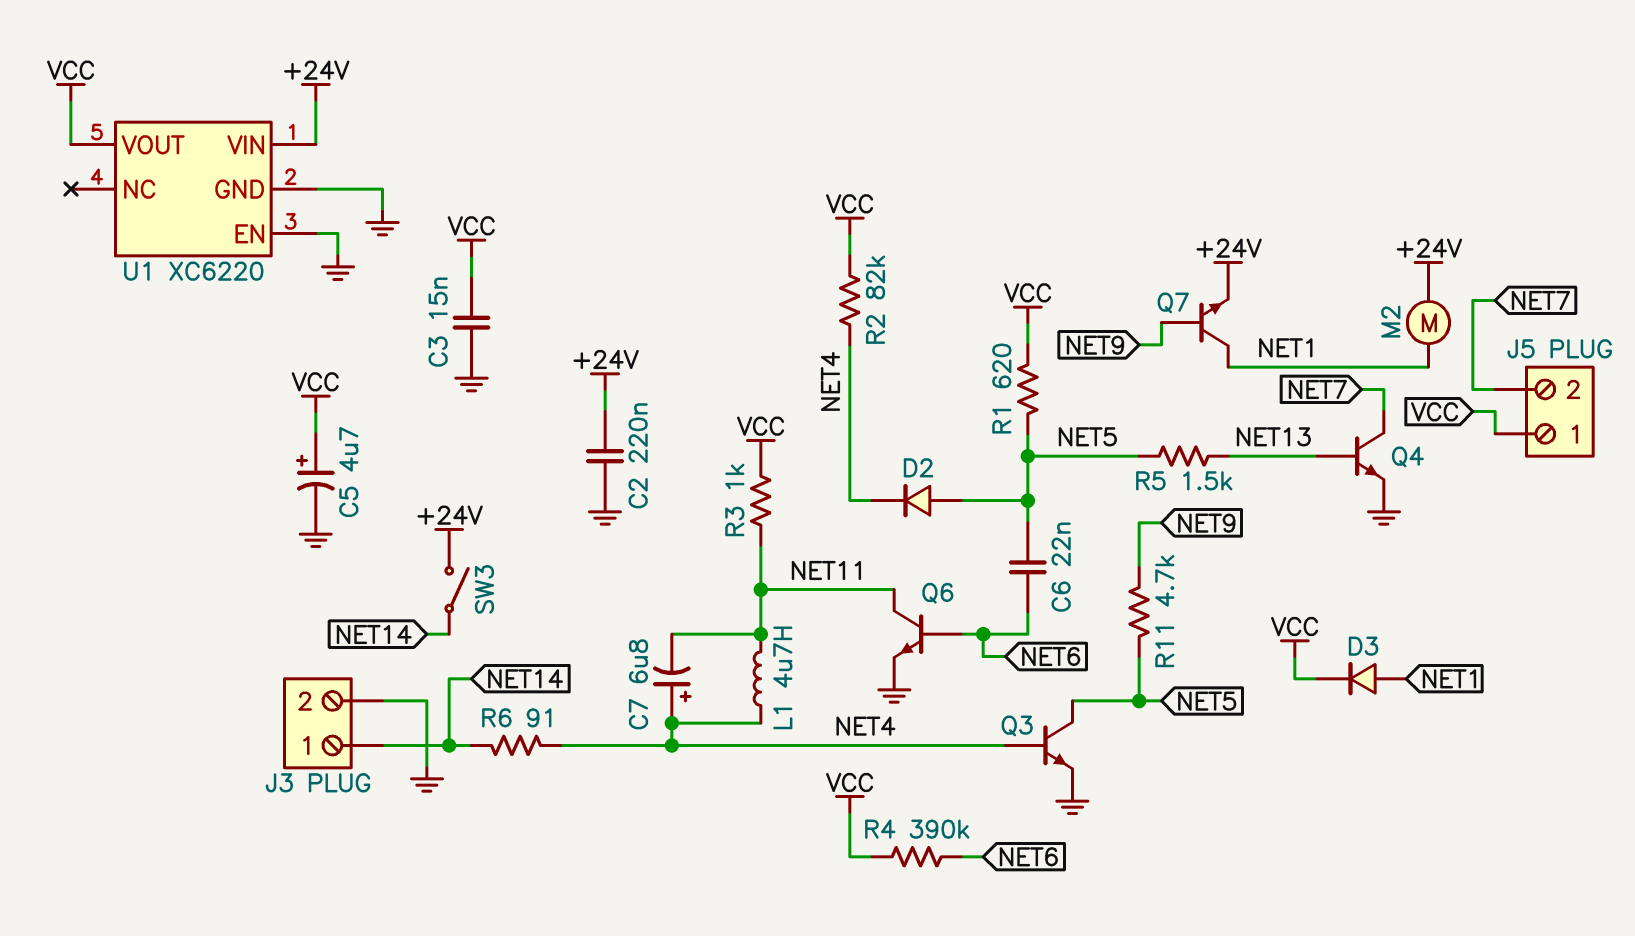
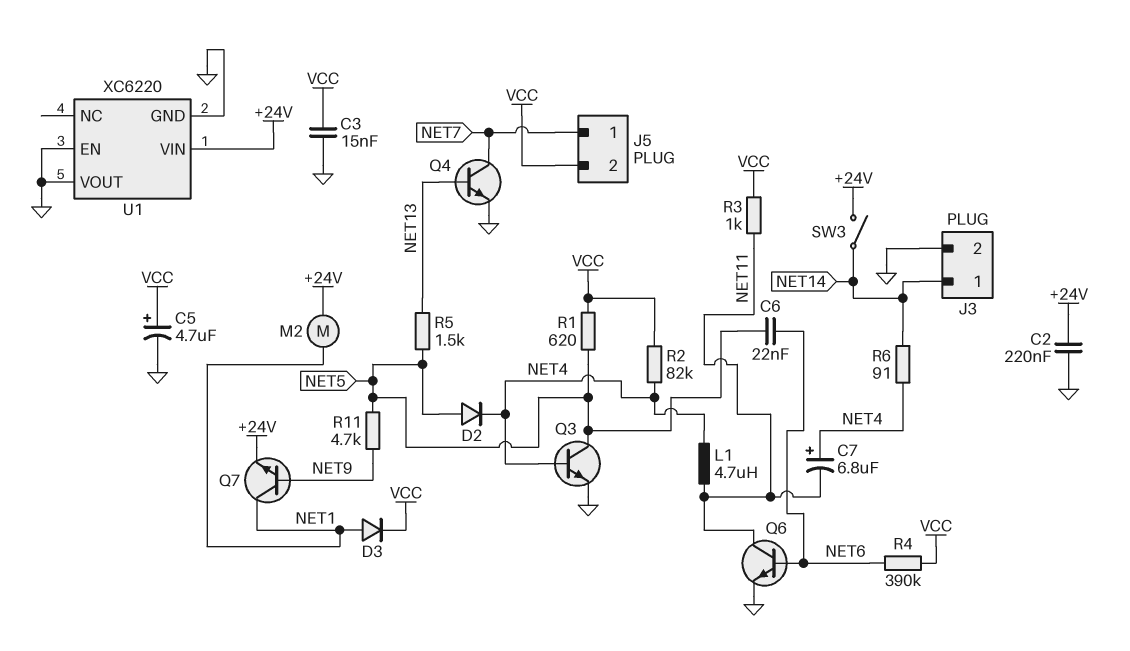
J5 pin 1: VCC -> NET7
J5 pin 2: NET7 -> VCC
U1 pin VOUT: VCC -> GND

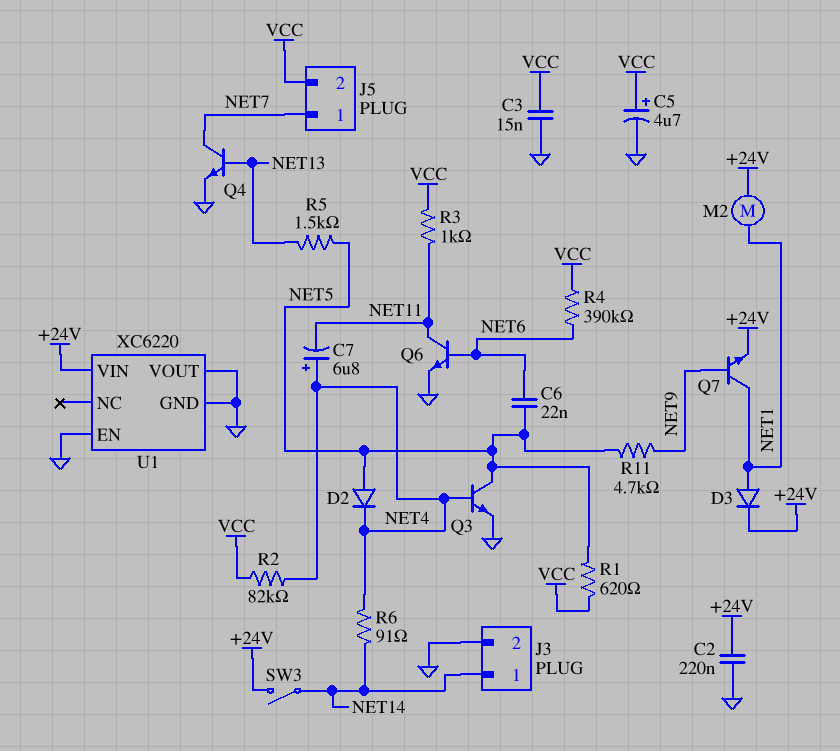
D3: diode (A NET1, K VCC) -> diode (A NET1, K +24V)
L1: 4.7uH (NET4, NET11) -> none

